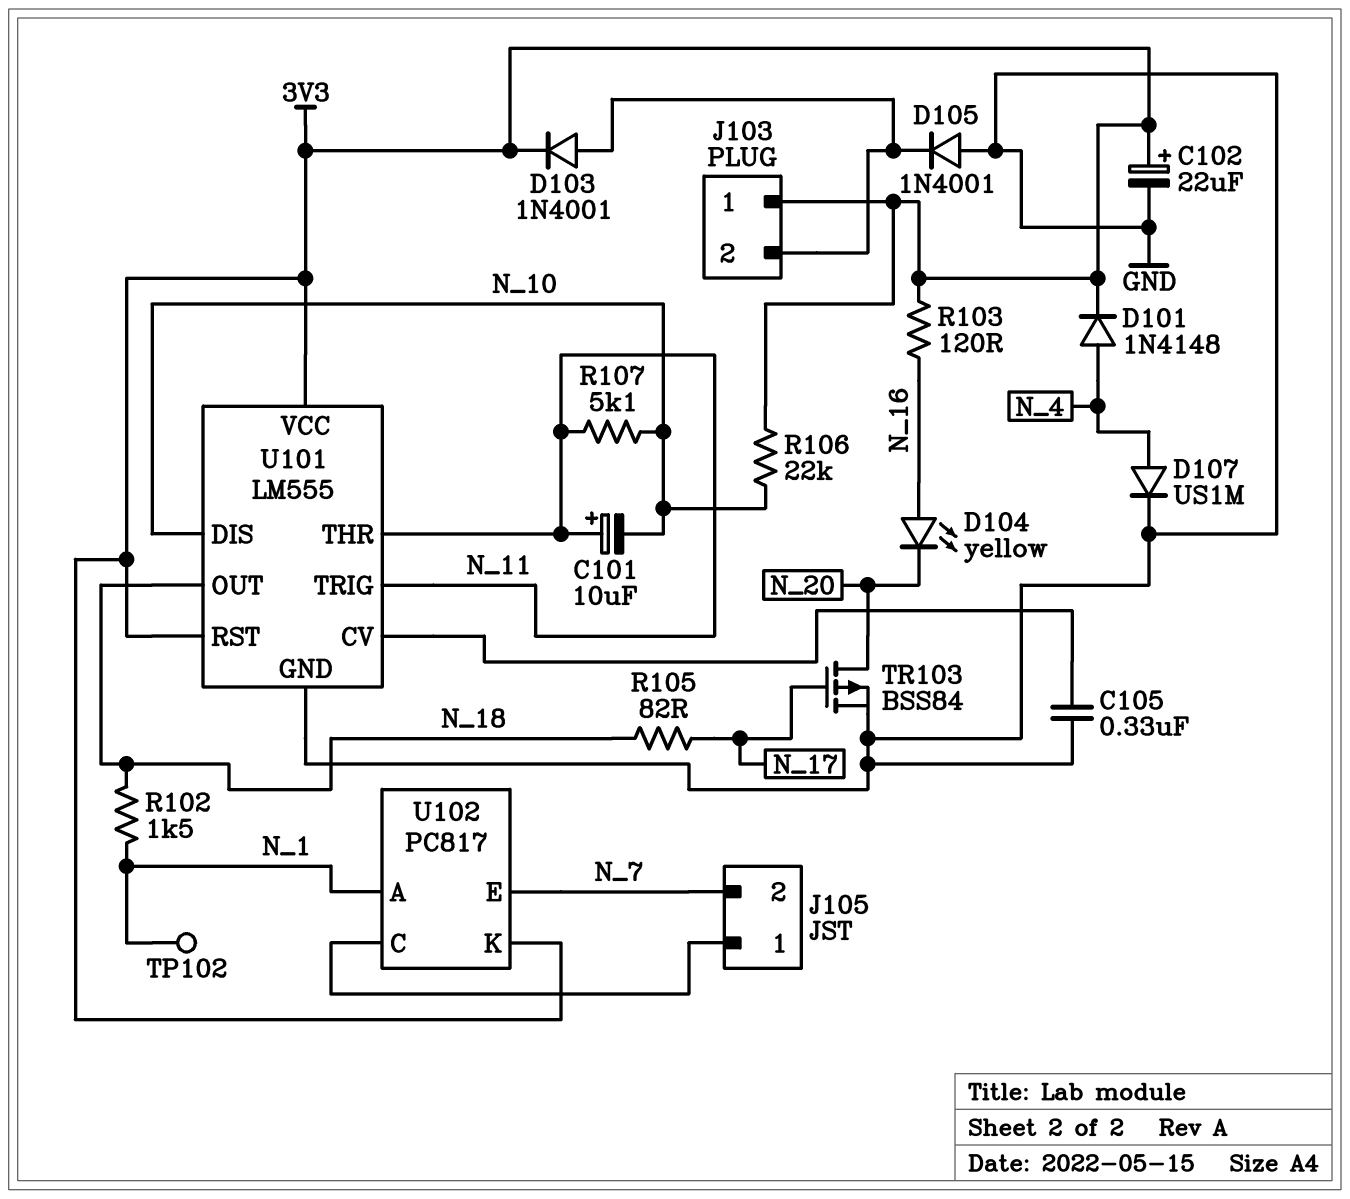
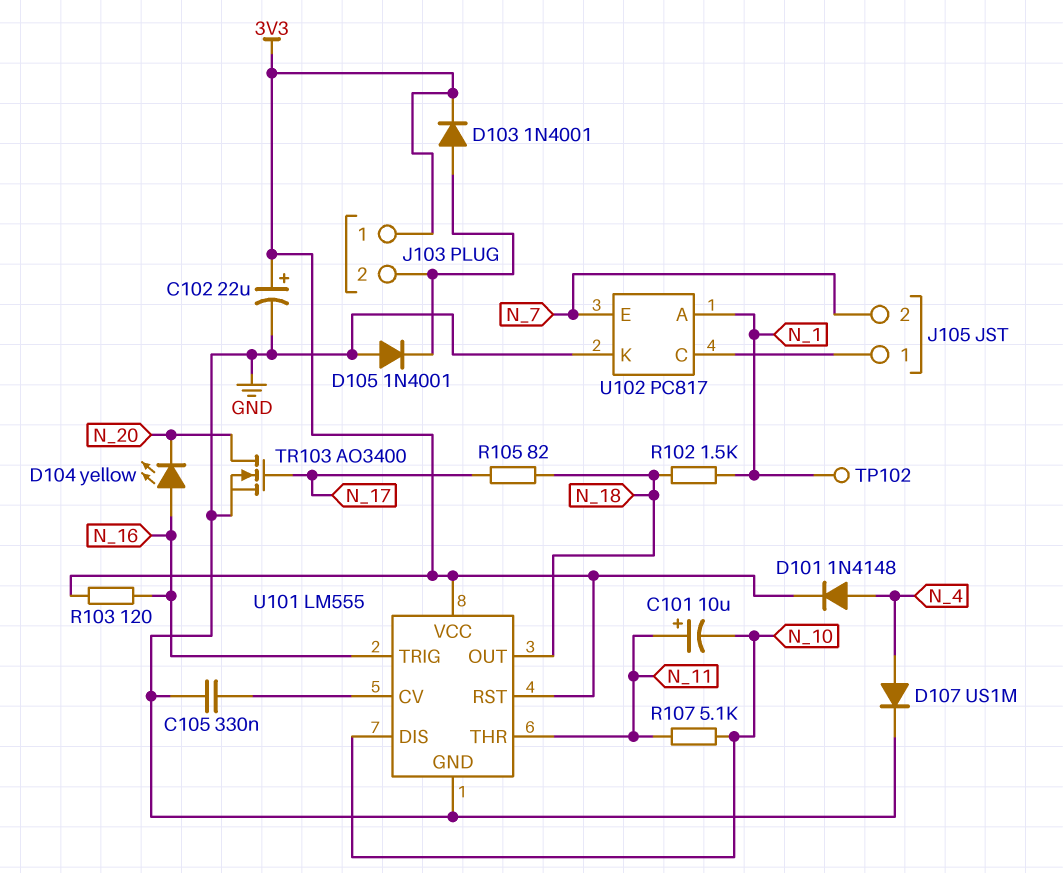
R106: 22k (3V3, N_10) -> none
TR103: PMOS BSS84 (G N_17, D N_20, S GND) -> NMOS AO3400 (G N_17, D N_20, S GND)
U101 pin TRIG: N_11 -> N_16
U102 pin K: 3V3 -> GND

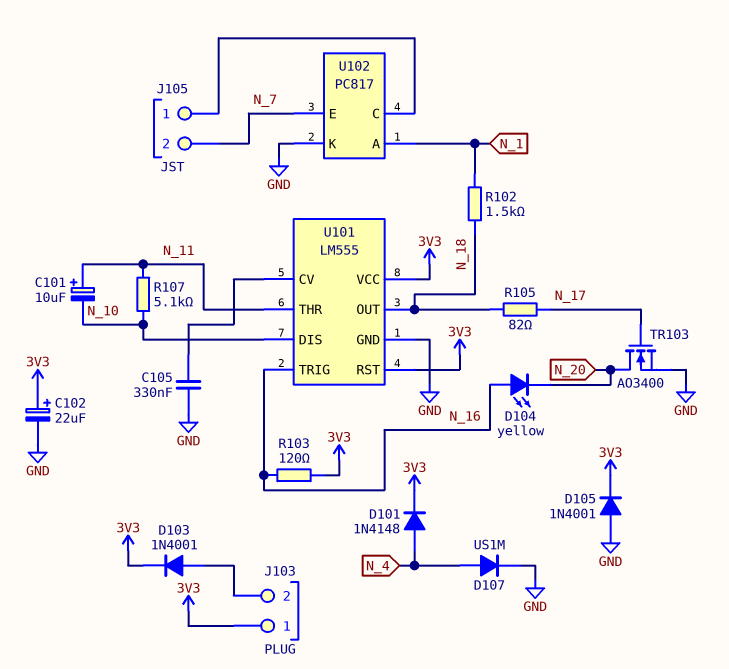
D105: diode 1N4001 (A GND, K J103/2) -> diode 1N4001 (A GND, K 3V3)
TP102: test point (N_1) -> none

